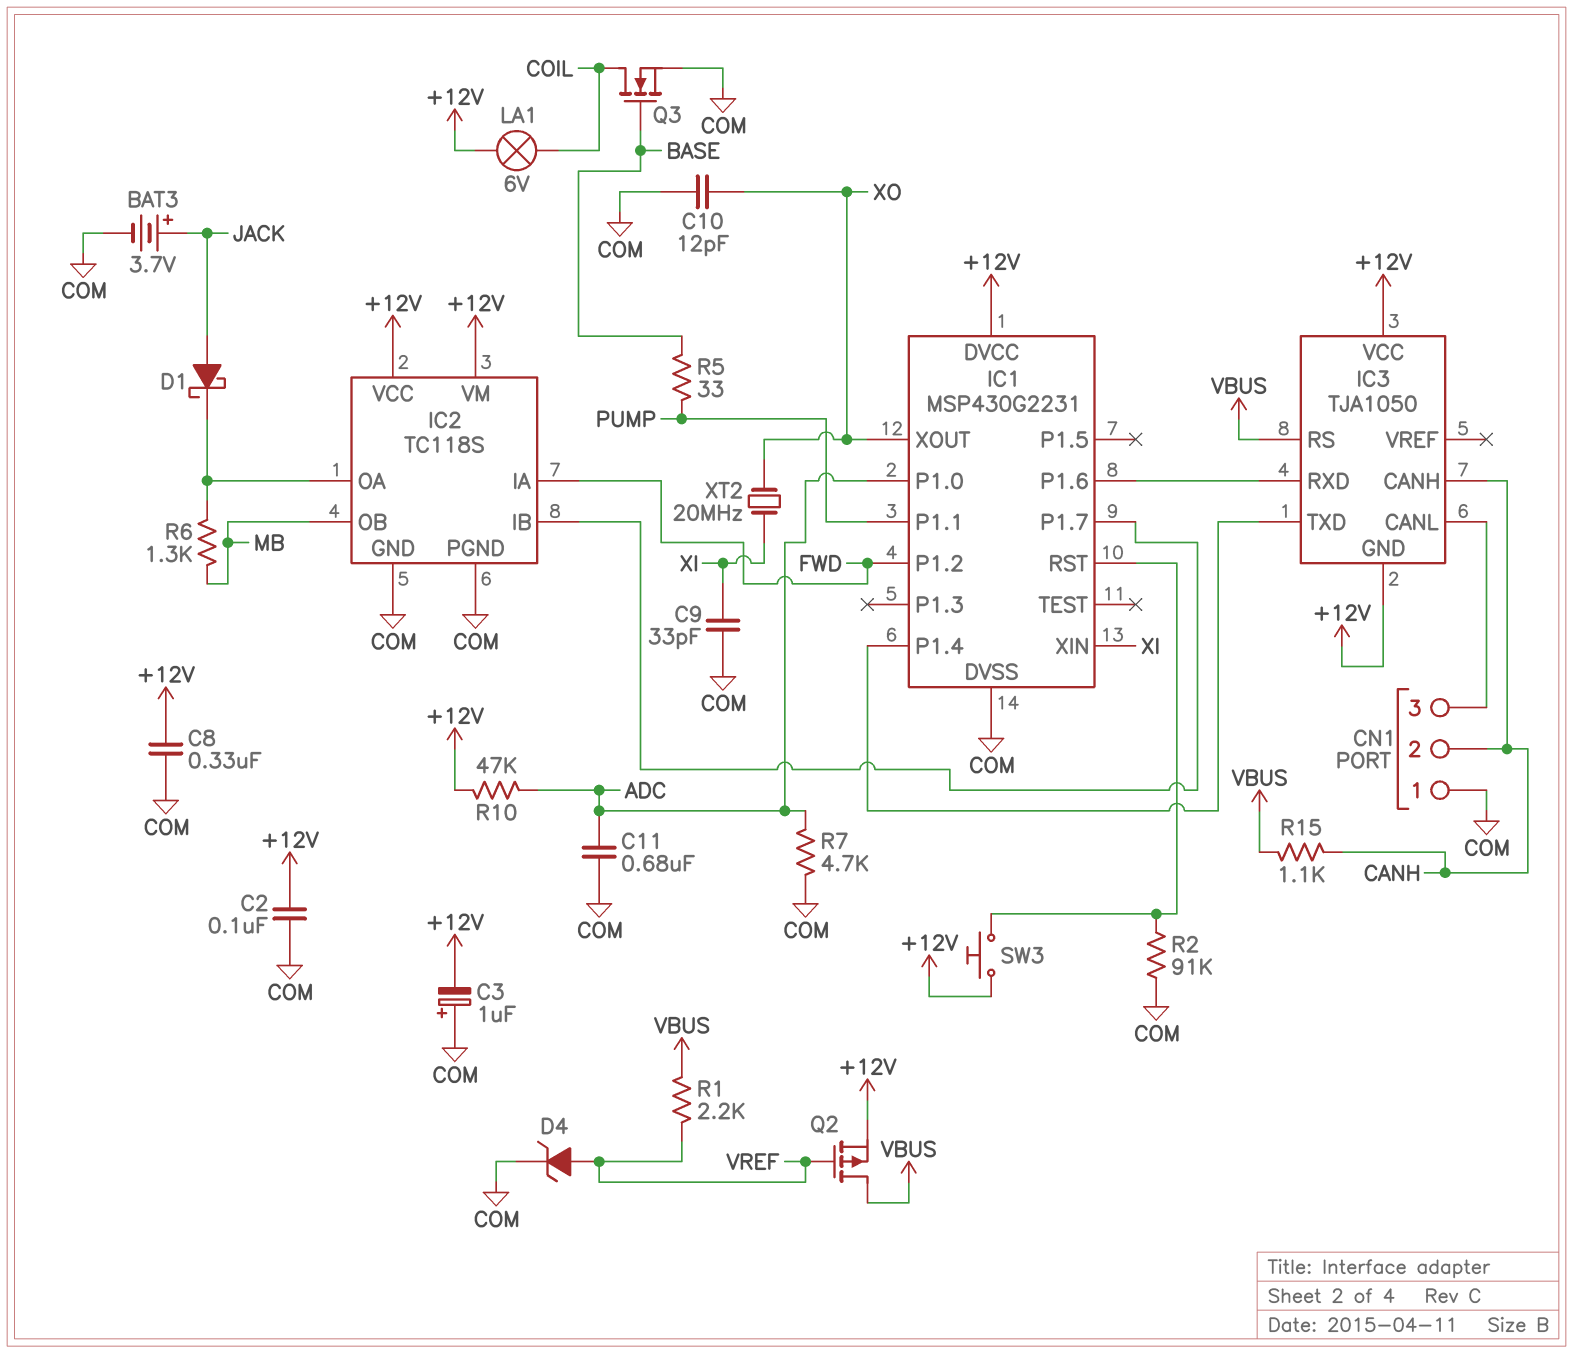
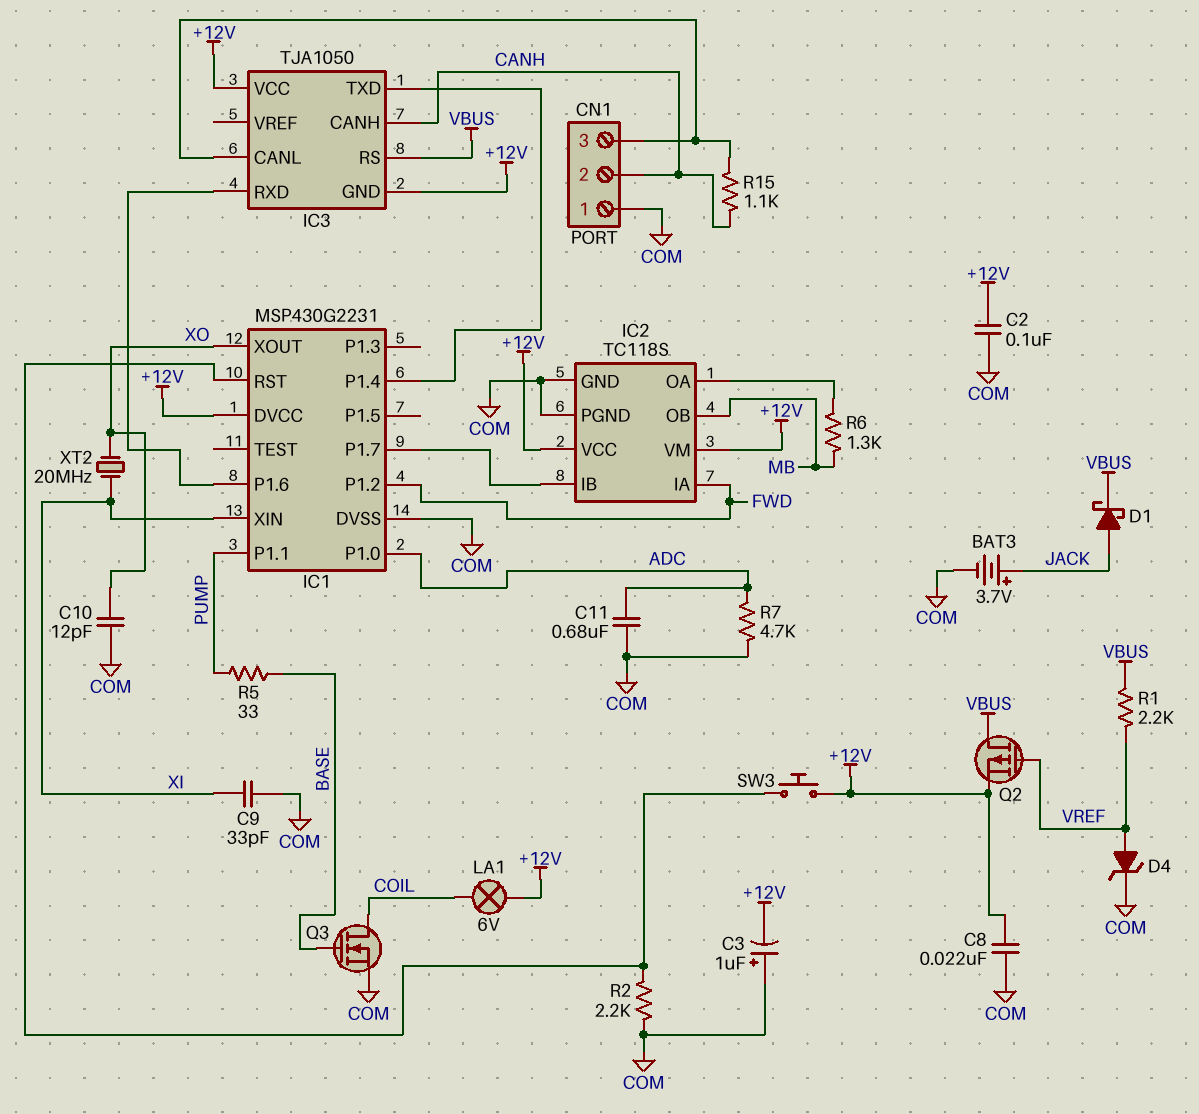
C8: 330nF (+12V, COM) -> 22nF (+12V, COM)
D1: schottky (A JACK, K IC2/OA) -> schottky (A JACK, K VBUS)
R2: 91k (COM, IC1/RST) -> 2.2k (COM, IC1/RST)
R10: 47k (+12V, ADC) -> none
R15: 1.1k (CANH, VBUS) -> 1.1k (CANH, CN1/3)

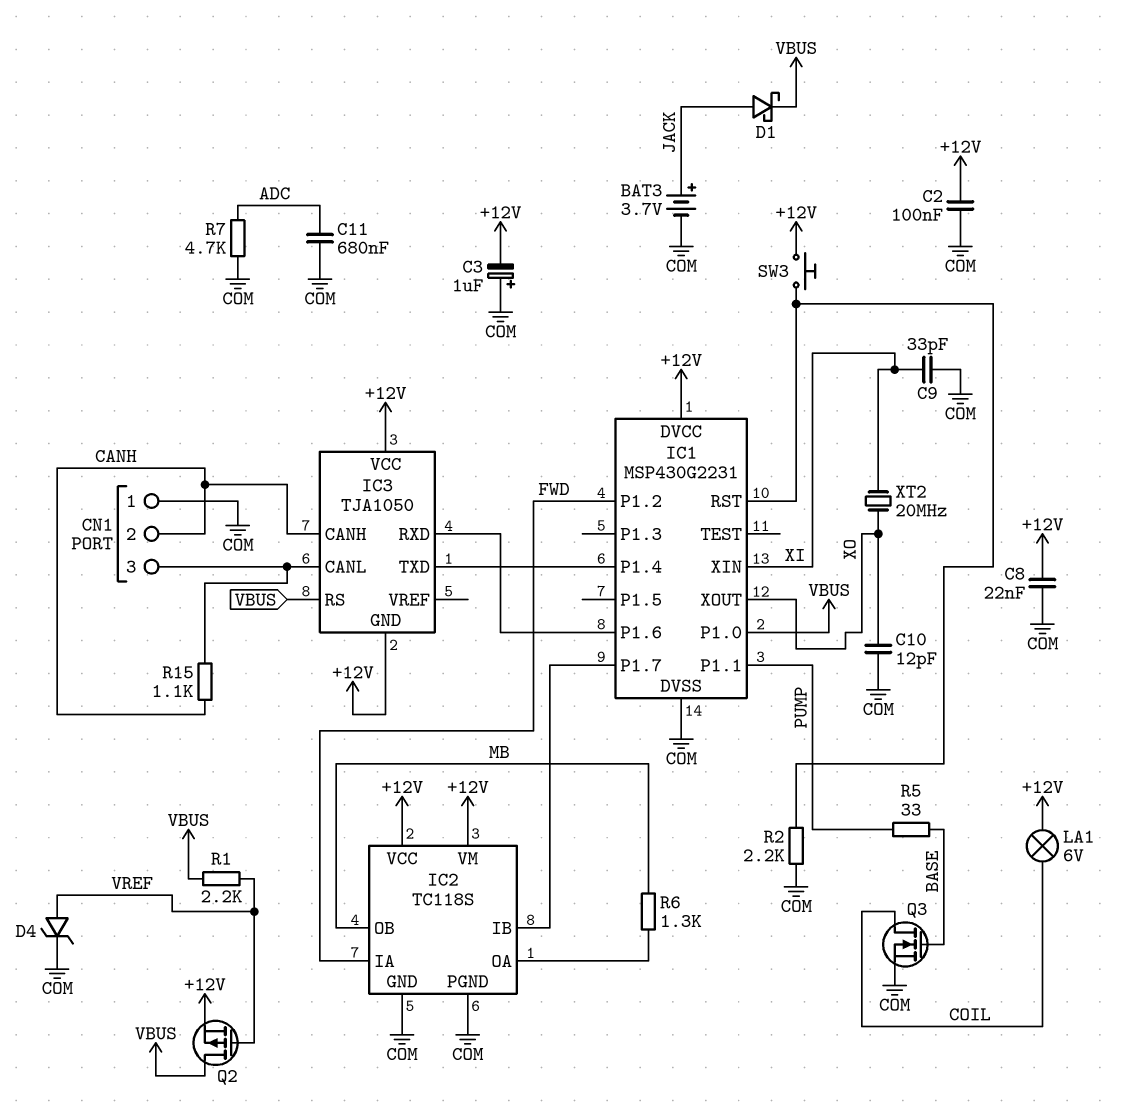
IC1 pin P1.0: ADC -> VBUS

